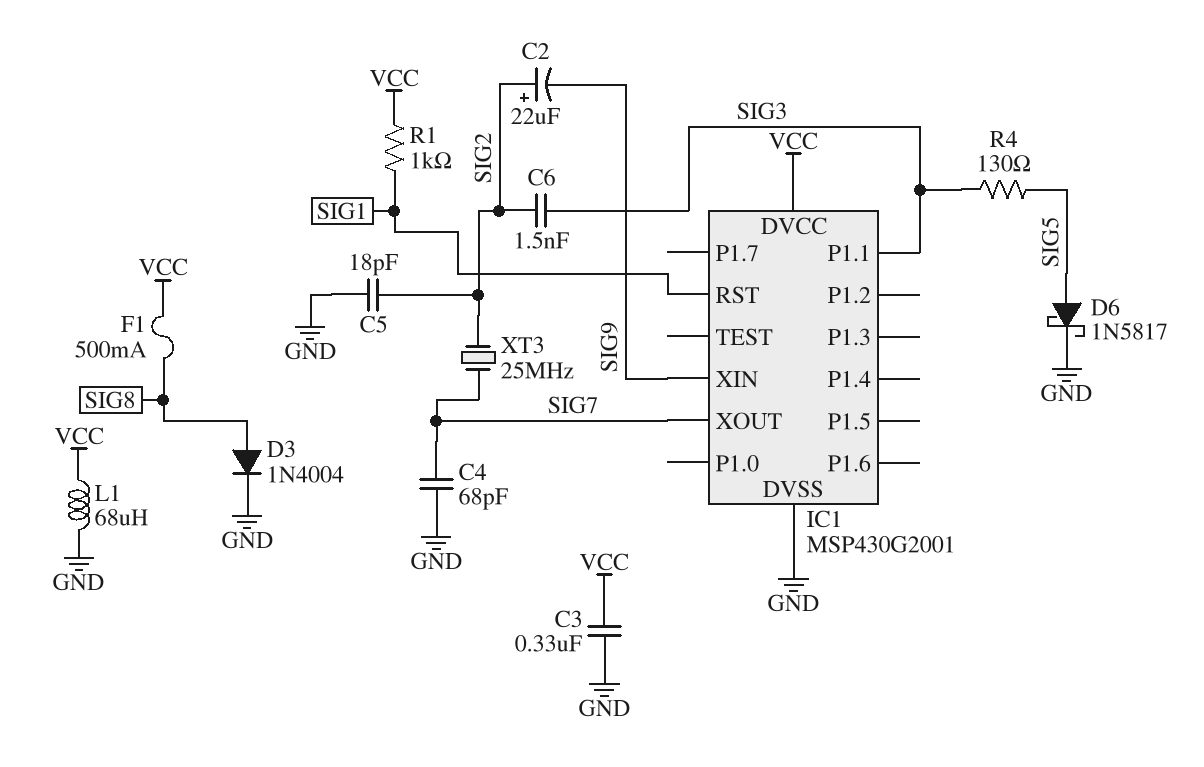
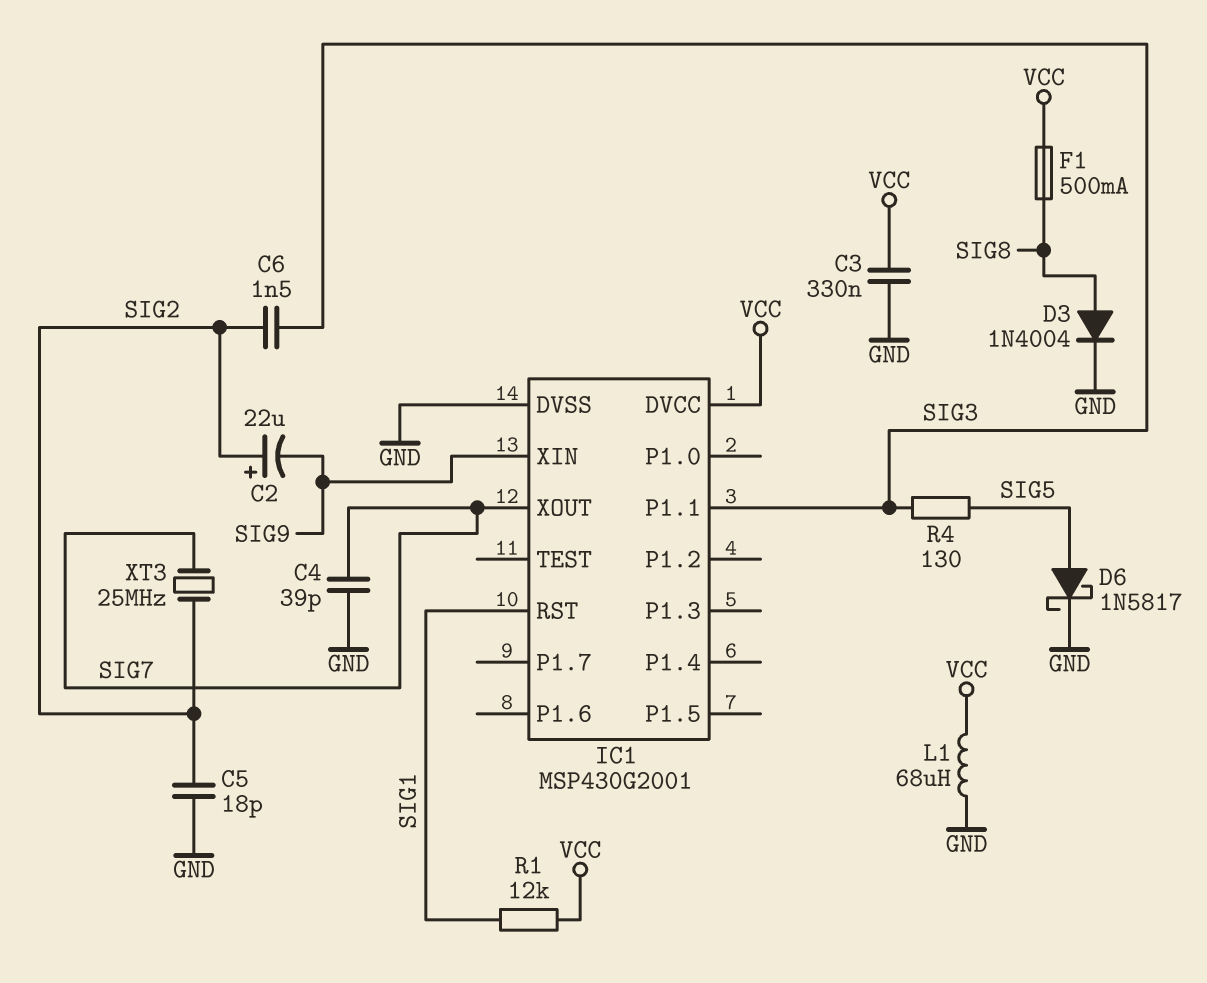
C4: 68pF (GND, SIG7) -> 39pF (GND, SIG7)
R1: 1k (SIG1, VCC) -> 12k (SIG1, VCC)

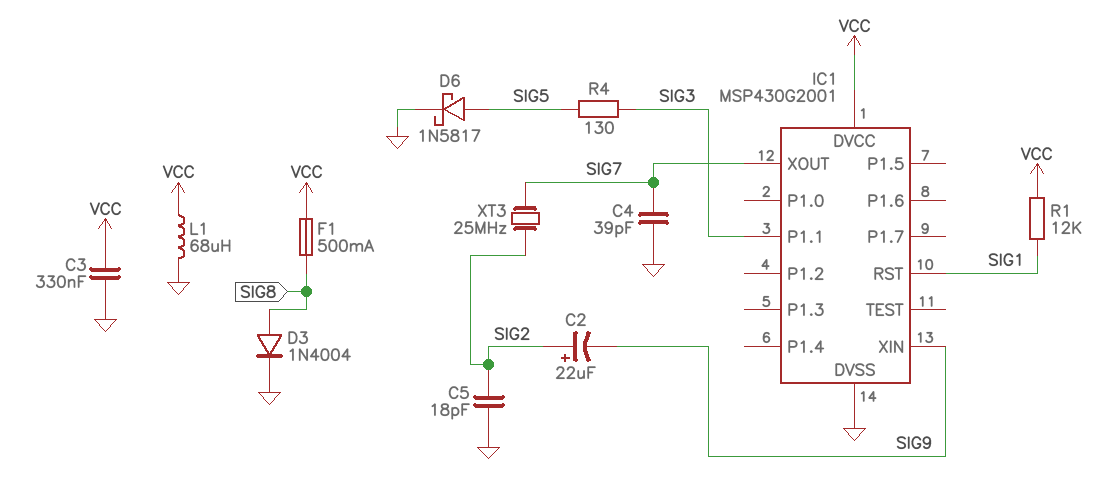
C6: 1.5nF (SIG2, SIG3) -> none

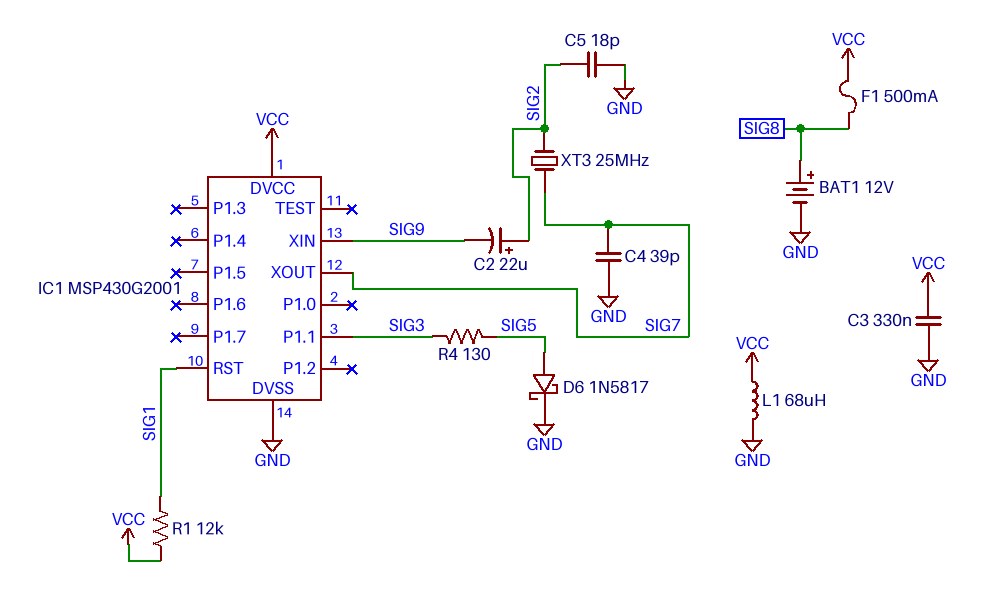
BAT1: none -> 12V (plus SIG8, minus GND)
D3: diode 1N4004 (A SIG8, K GND) -> none

